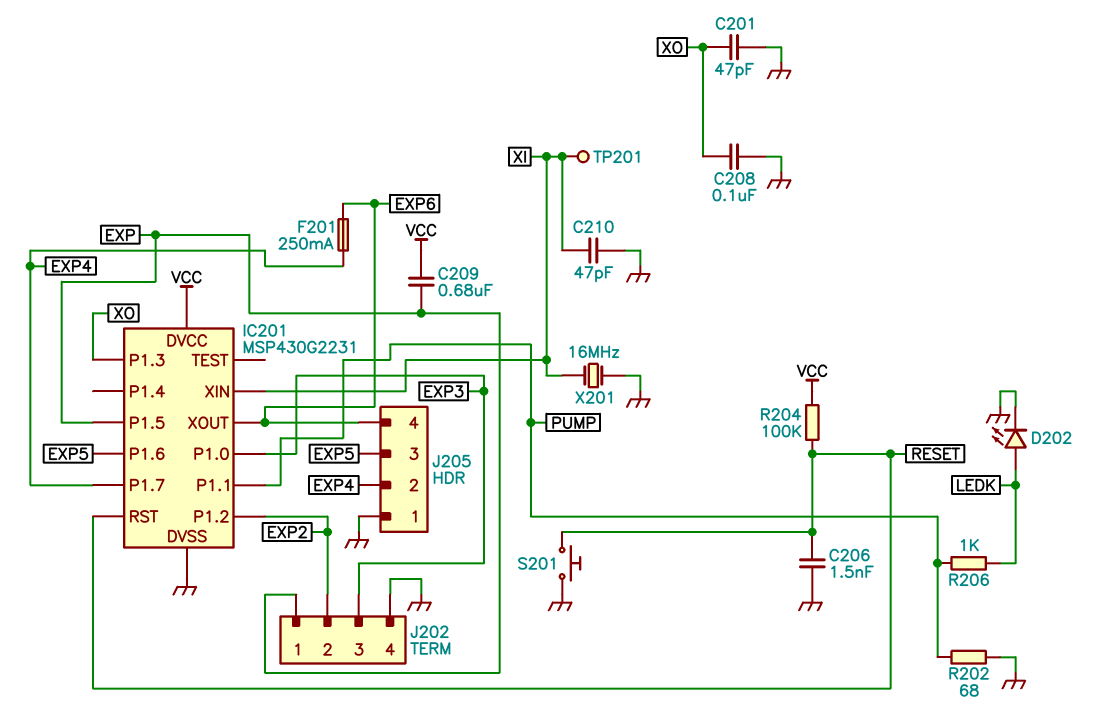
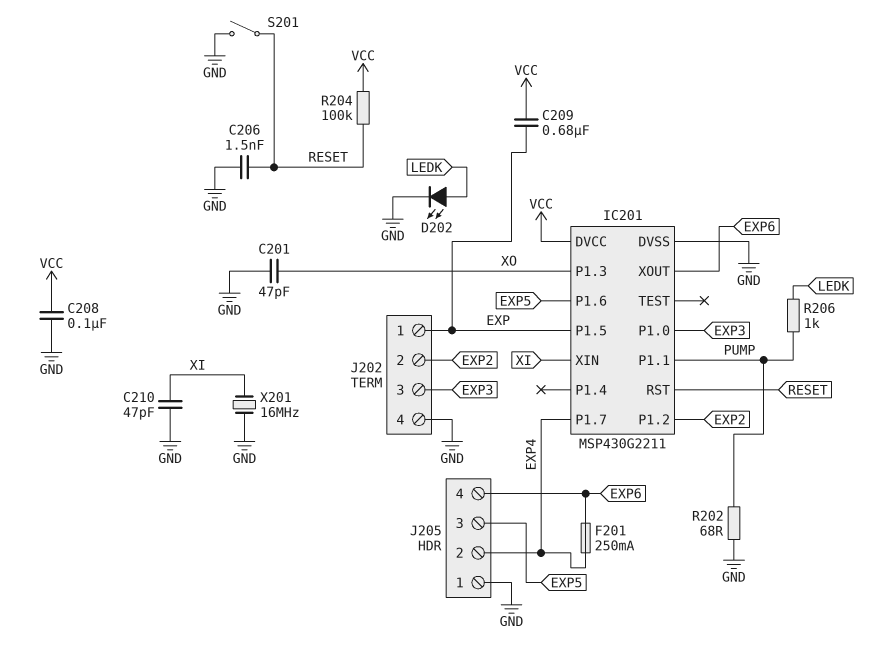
C208: 100nF (GND, XO) -> 100nF (GND, VCC)
IC201: MSP430G2231 -> MSP430G2211
S201: button (GND, RESET) -> switch (GND, RESET)
TP201: test point (XI) -> none

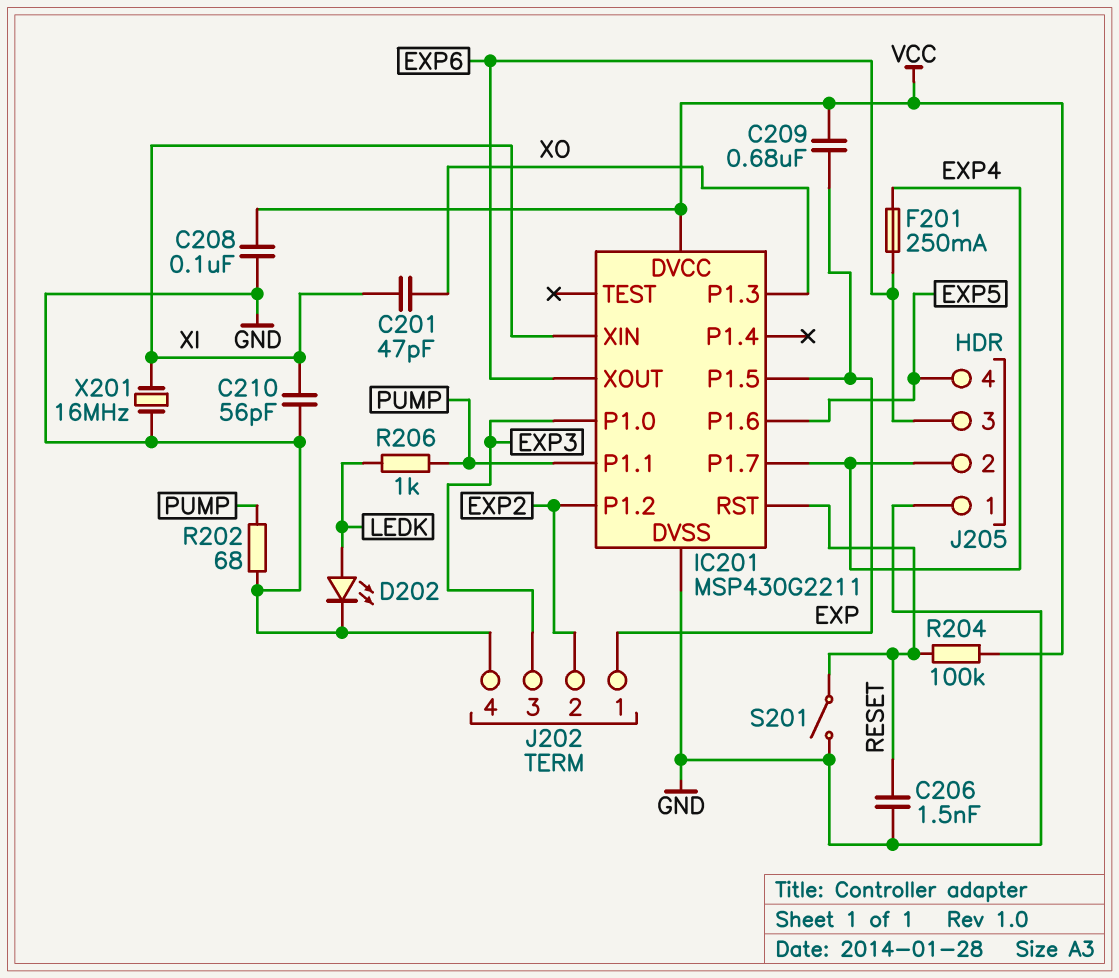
C201: 47pF (GND, XO) -> 47pF (XI, XO)
C210: 47pF (GND, XI) -> 56pF (GND, XI)
J205 pin 3: EXP5 -> EXP6
J205 pin 4: EXP6 -> EXP5

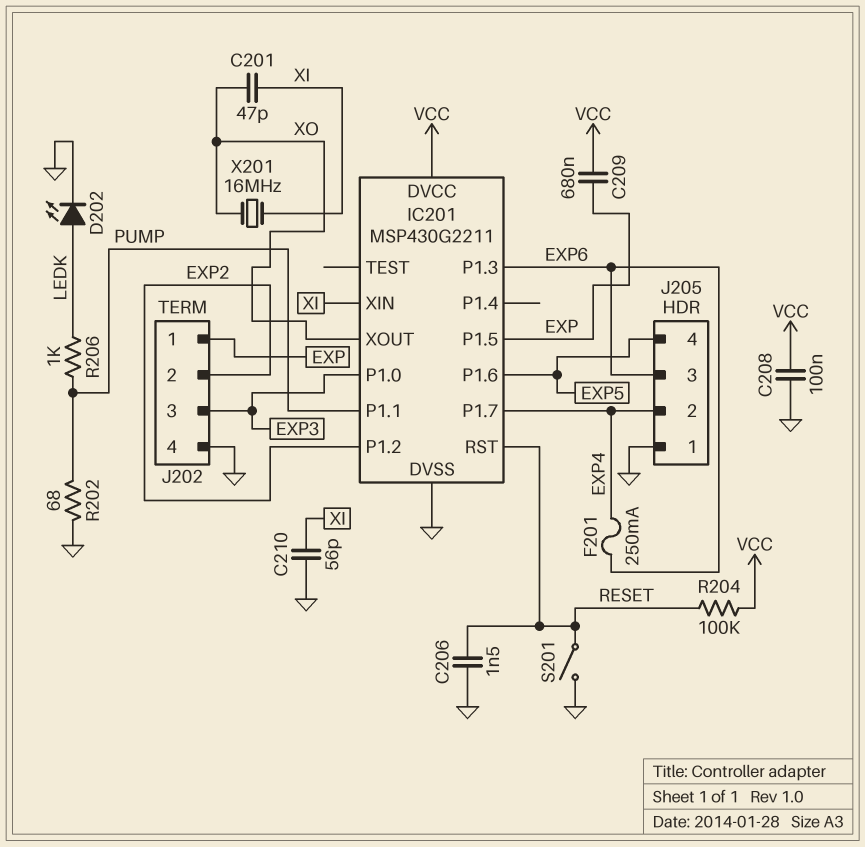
IC201 pin P1.3: XO -> EXP6
IC201 pin XOUT: EXP6 -> XO
X201: 16MHz (GND, XI) -> 16MHz (XI, XO)

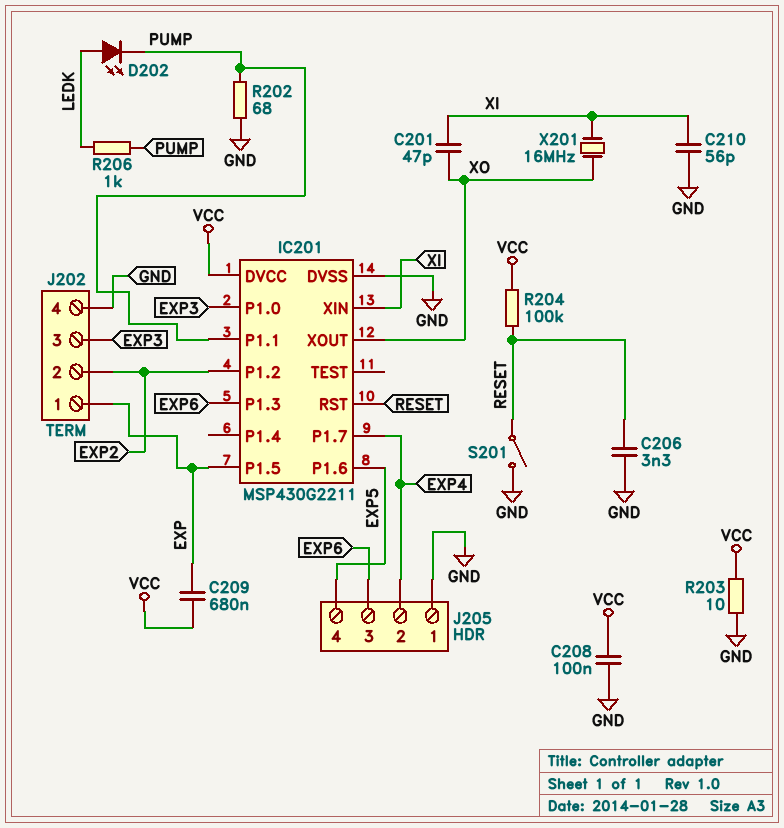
C206: 1.5nF (GND, RESET) -> 3.3nF (GND, RESET)
D202: LED (A LEDK, K GND) -> LED (A LEDK, K PUMP)
F201: 250mA (EXP4, EXP6) -> none
R203: none -> 10 (GND, VCC)

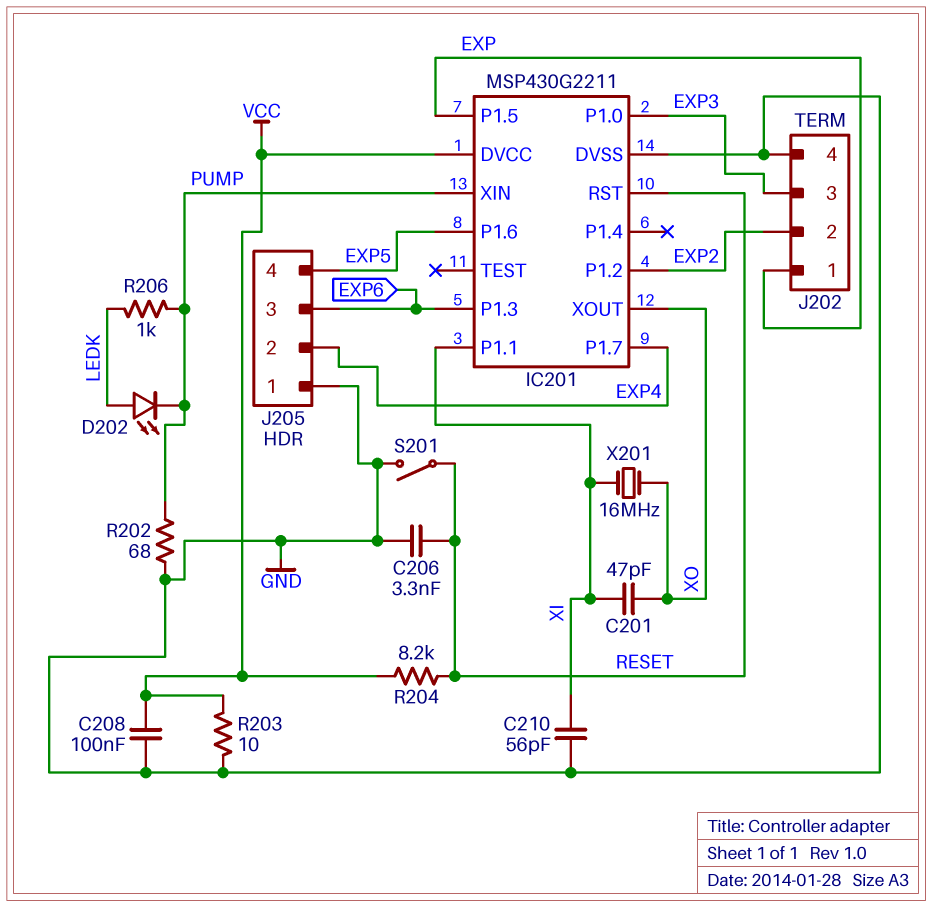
C209: 680nF (EXP, VCC) -> none
IC201 pin P1.1: PUMP -> XI
IC201 pin XIN: XI -> PUMP
R204: 100k (RESET, VCC) -> 8.2k (RESET, VCC)

